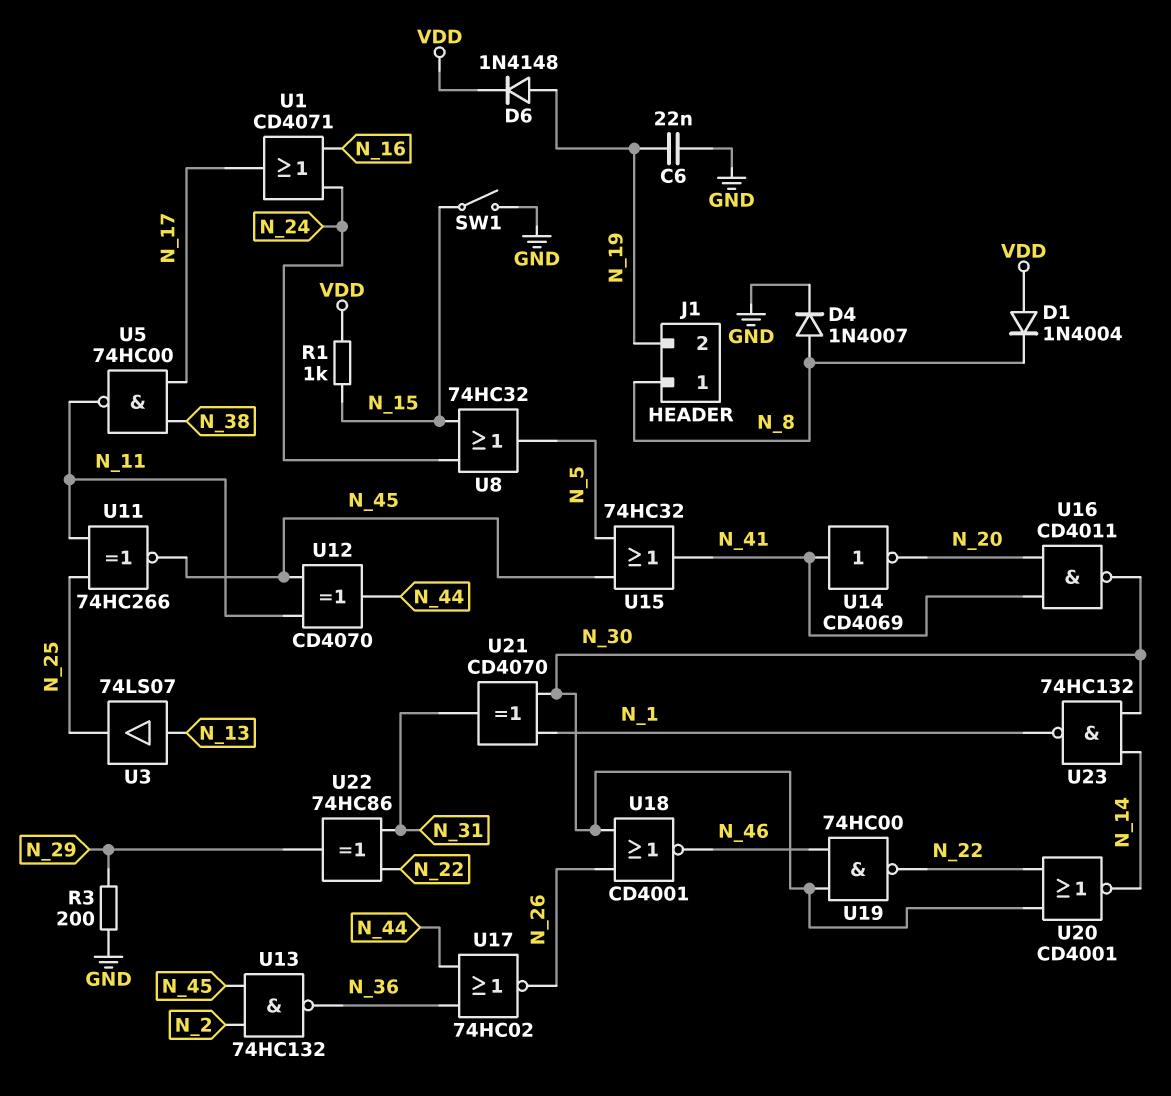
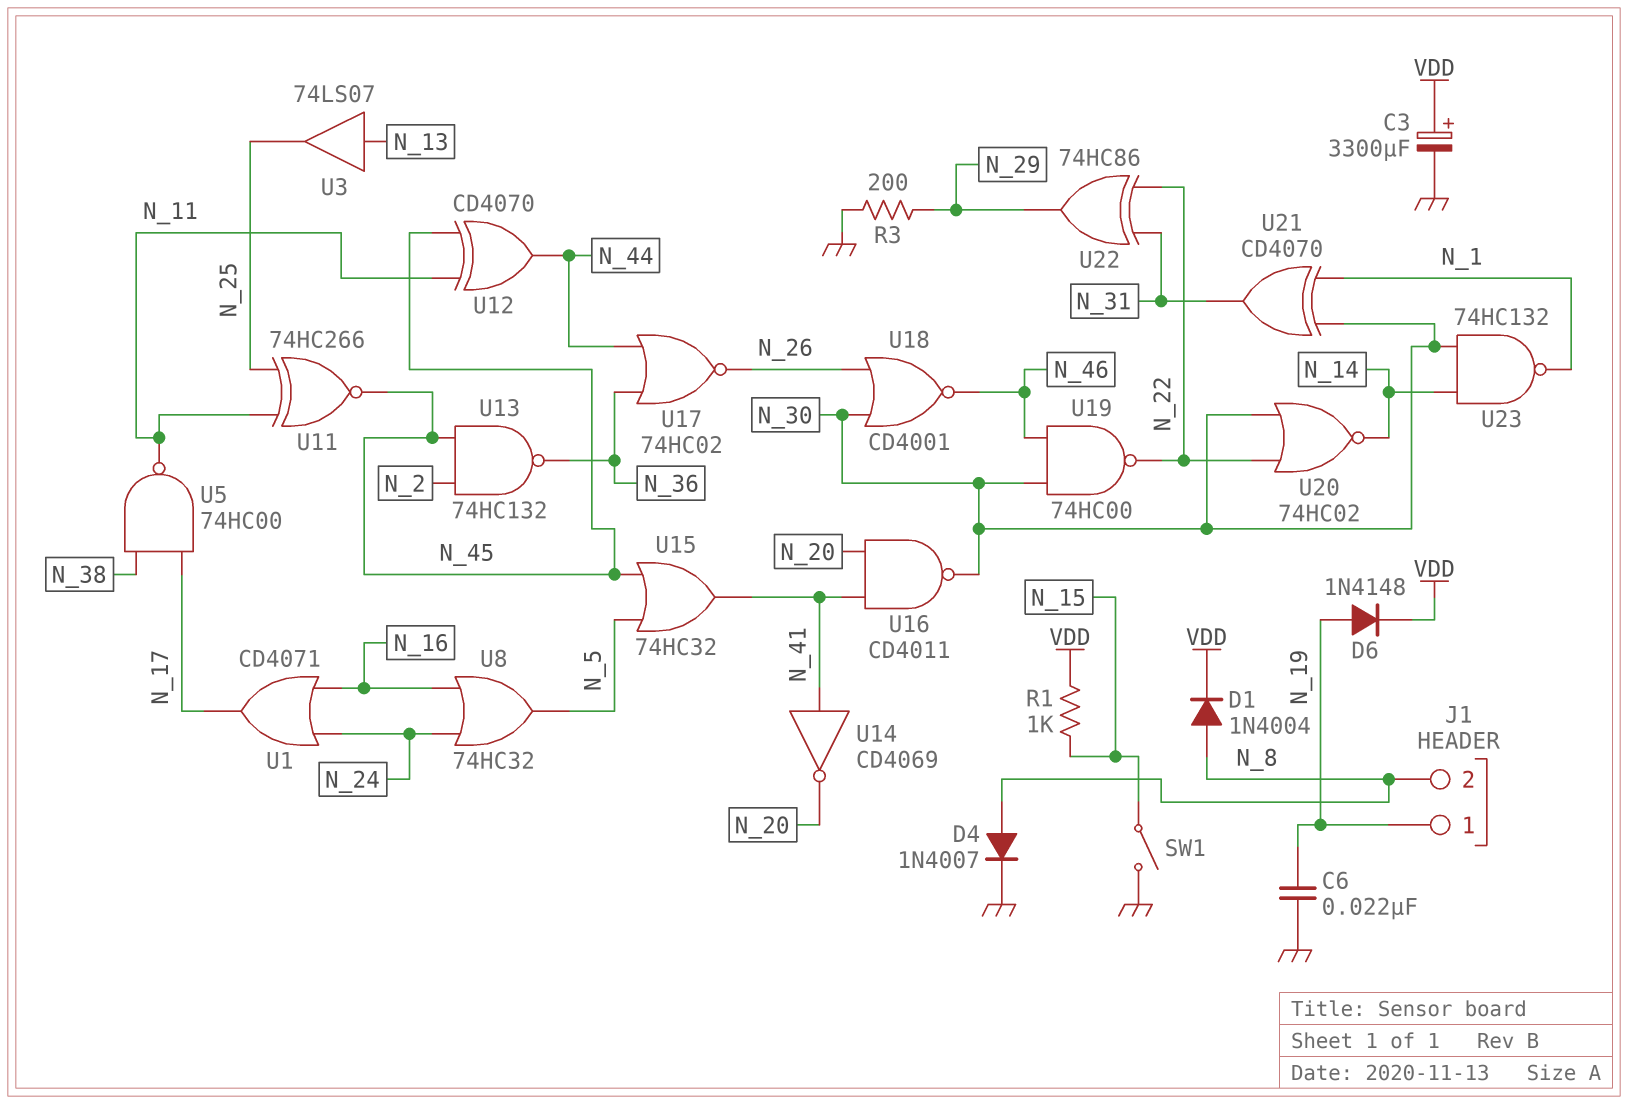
C3: none -> 3300uF (plus VDD, minus GND)
D1: diode 1N4004 (A VDD, K N_8) -> diode 1N4004 (A N_8, K VDD)
J1 pin 1: N_8 -> N_19
J1 pin 2: N_19 -> N_8
U8: OR 74HC32 (in N_15, in N_24, out N_5) -> OR 74HC32 (in N_16, in N_24, out N_5)
U20: NOR CD4001 (in N_22, in N_30, out N_14) -> NOR 74HC02 (in N_22, in N_30, out N_14)

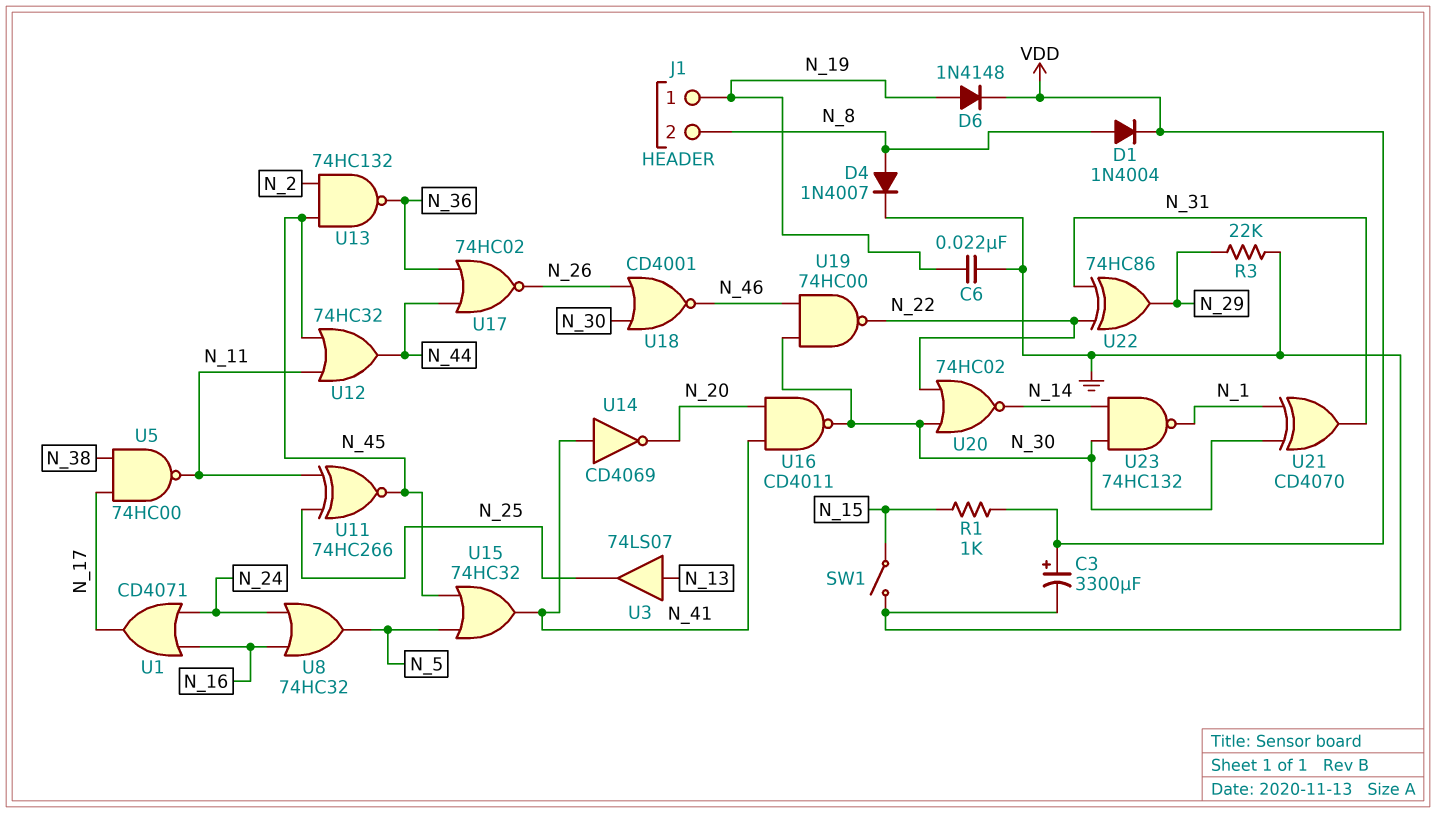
R3: 200 (GND, N_29) -> 22k (GND, N_29)
U12: XOR CD4070 (in N_11, in N_45, out N_44) -> OR 74HC32 (in N_11, in N_45, out N_44)

